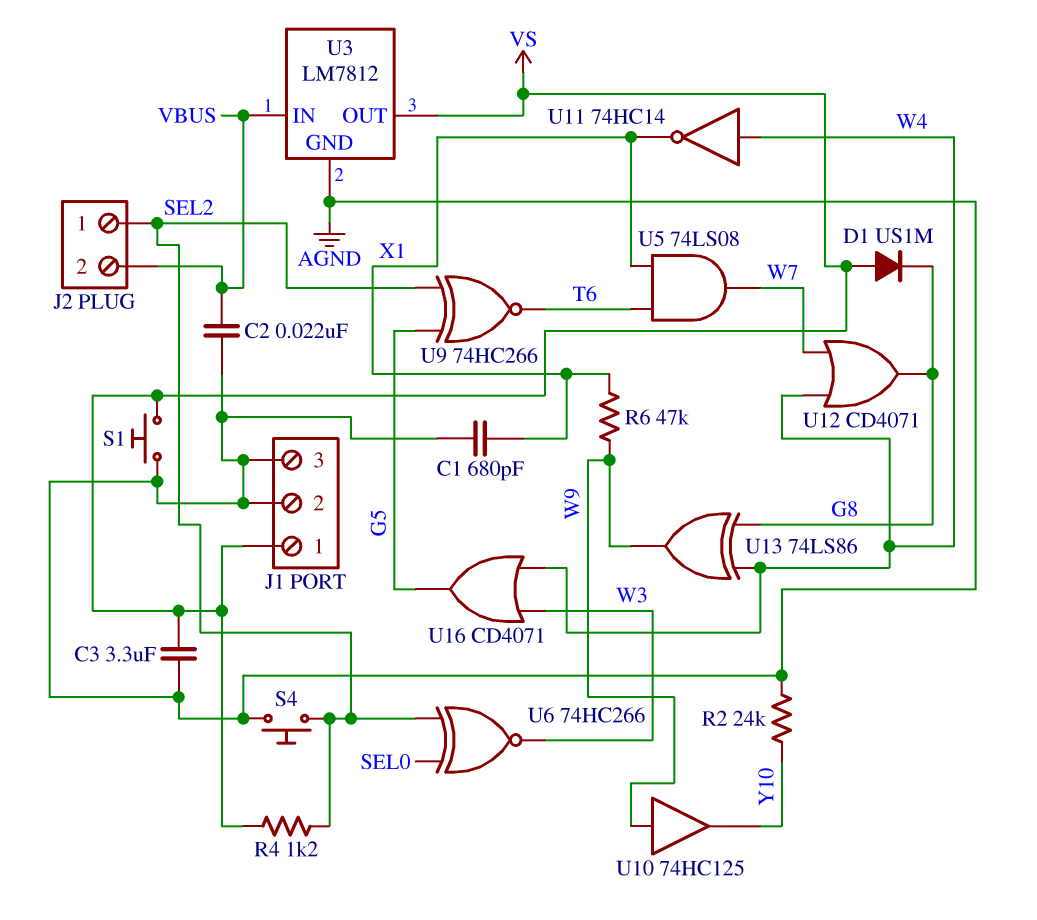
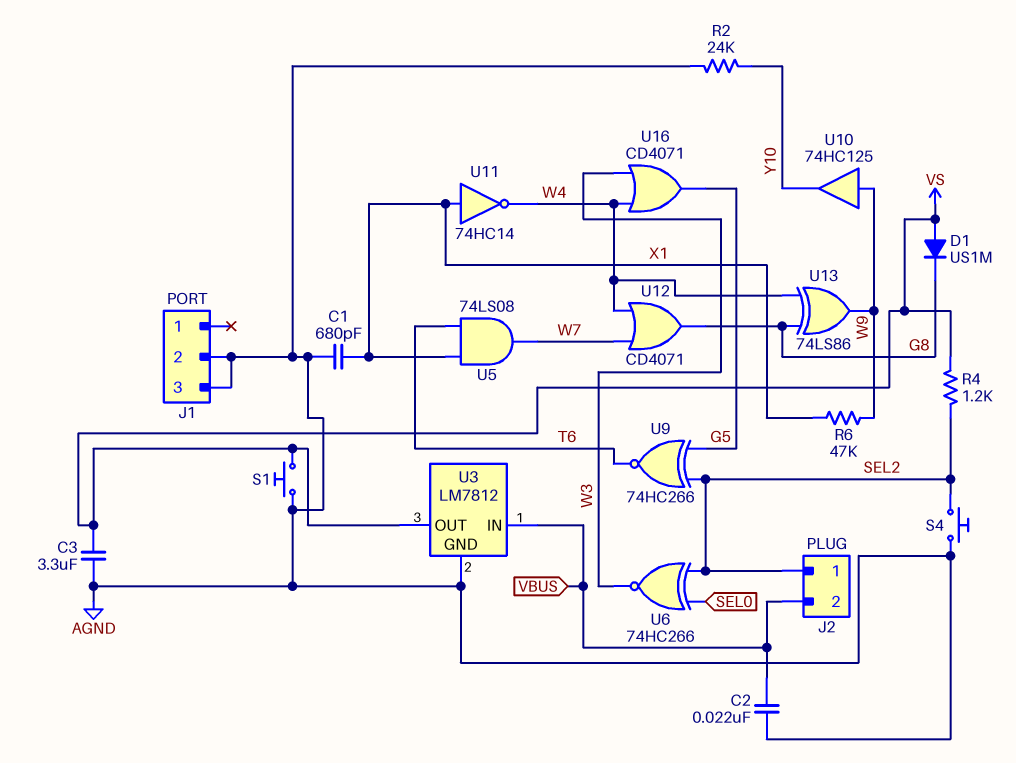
J1 pin 1: VS -> none
U11: NOT 74HC14 (in W4, out X1) -> NOT 74HC14 (in X1, out W4)

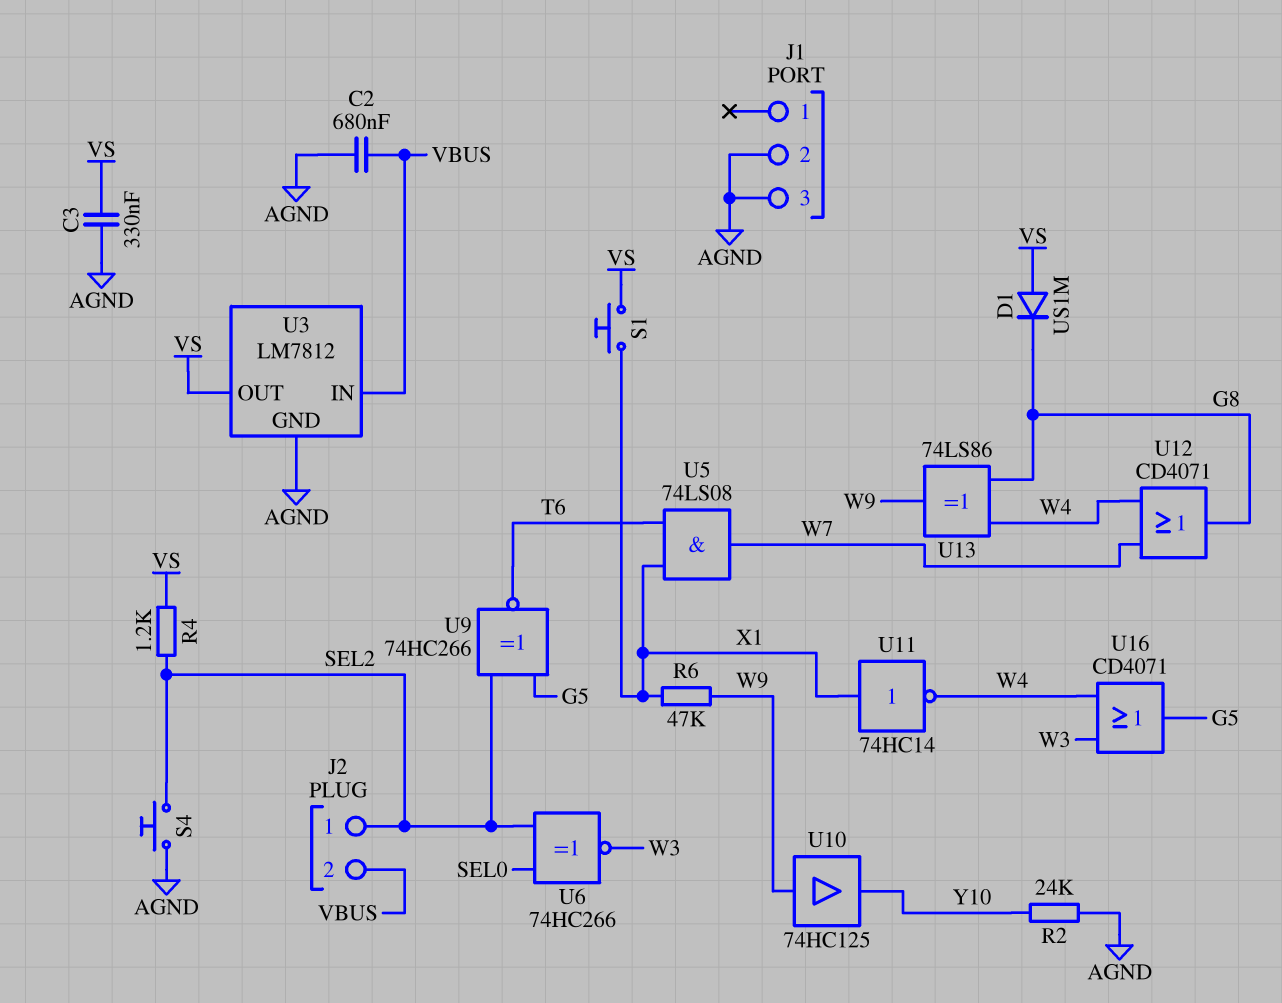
C1: 680pF (AGND, X1) -> none
C2: 22nF (AGND, VBUS) -> 680nF (AGND, VBUS)
C3: 3.3uF (AGND, VS) -> 330nF (AGND, VS)
S1: button (AGND, VS) -> button (VS, X1)

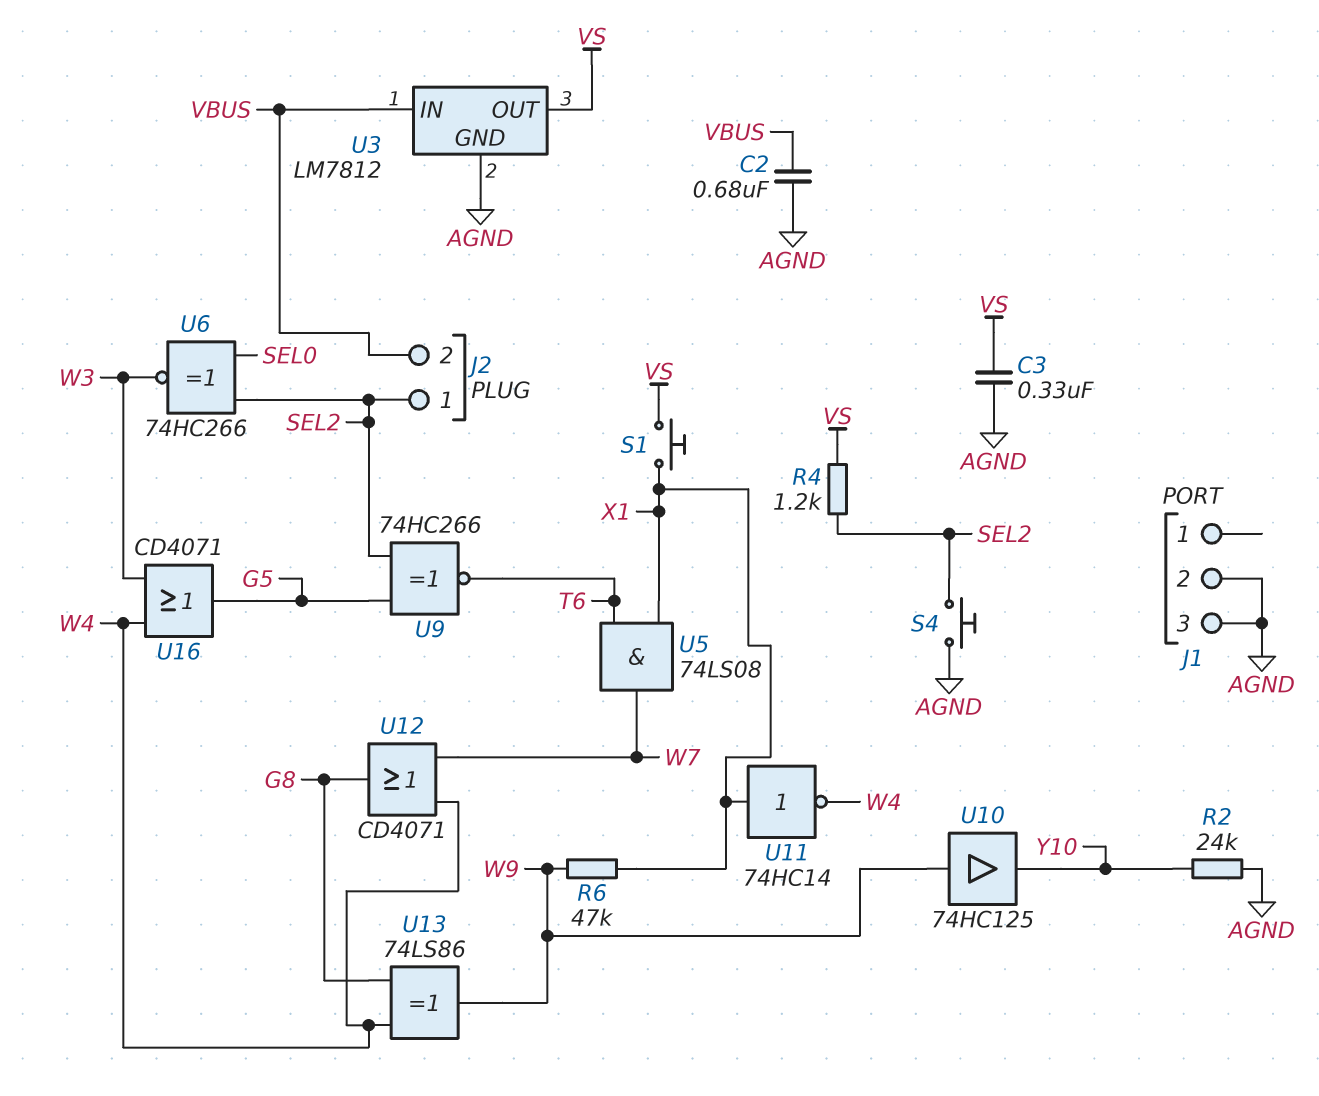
D1: diode US1M (A VS, K G8) -> none

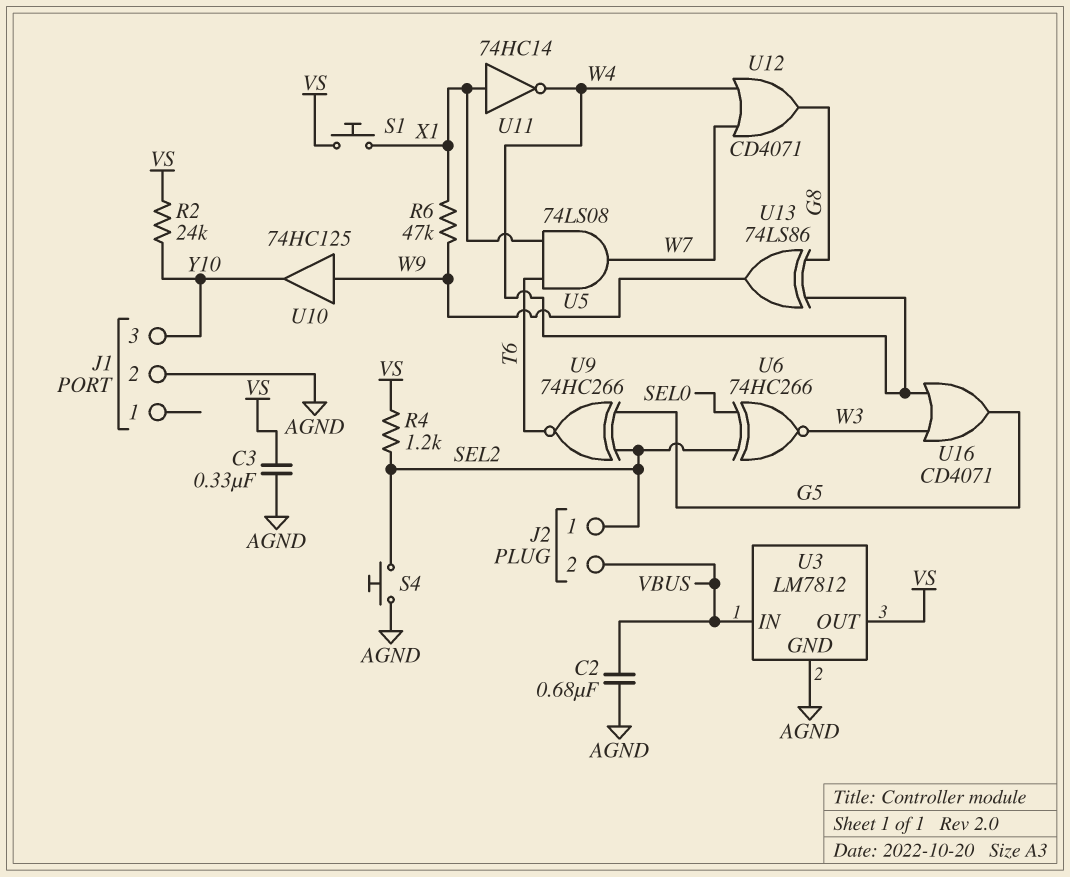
J1 pin 3: AGND -> Y10
R2: 24k (AGND, Y10) -> 24k (VS, Y10)

